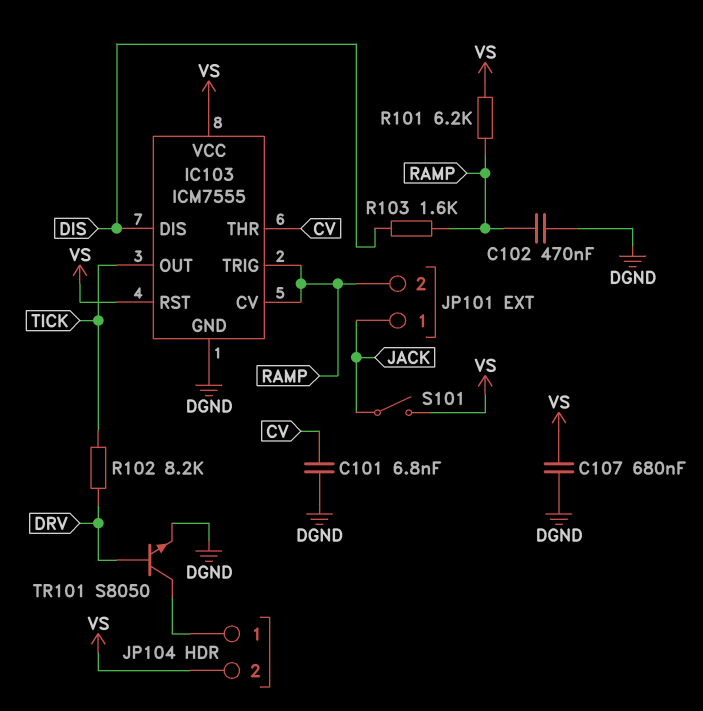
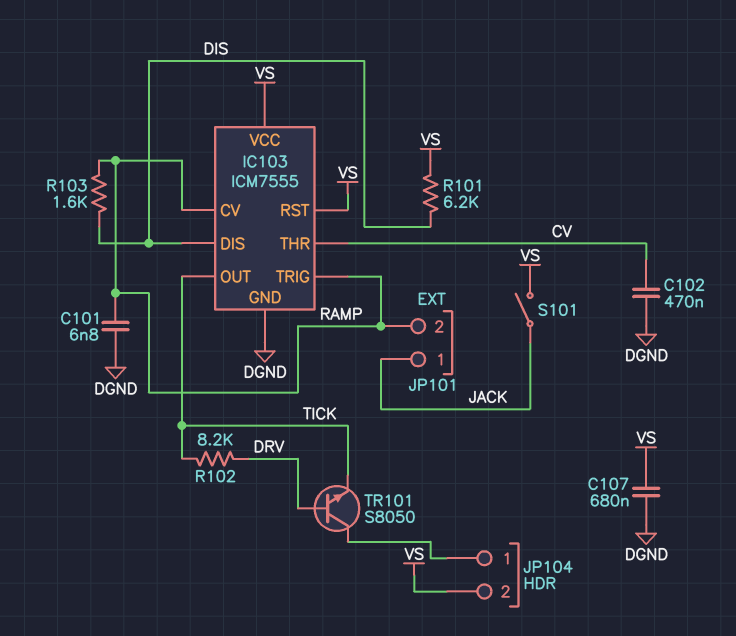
C101: 6.8nF (CV, DGND) -> 6.8nF (DGND, RAMP)
C102: 470nF (DGND, RAMP) -> 470nF (CV, DGND)
R101: 6.2k (RAMP, VS) -> 6.2k (DIS, VS)
TR101: NPN S8050 (B DRV, C JP104/1, E DGND) -> NPN S8050 (B DRV, C JP104/1, E TICK)

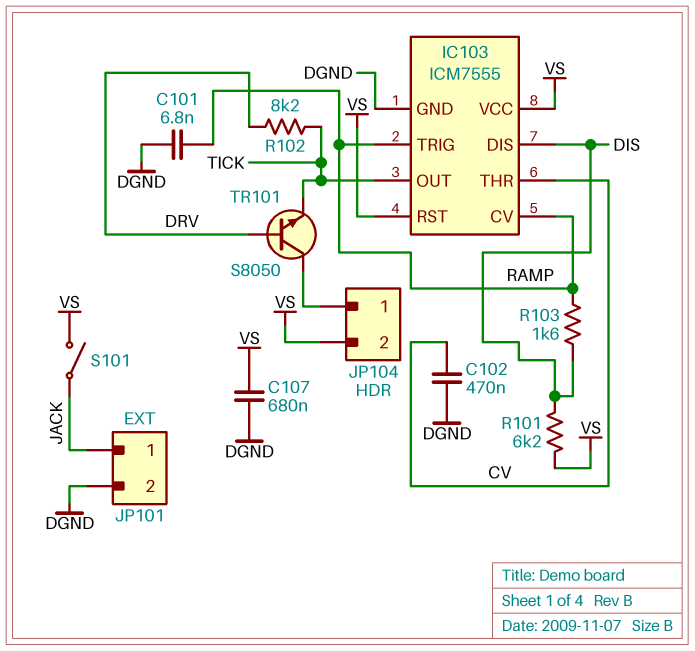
JP101 pin 2: RAMP -> DGND

